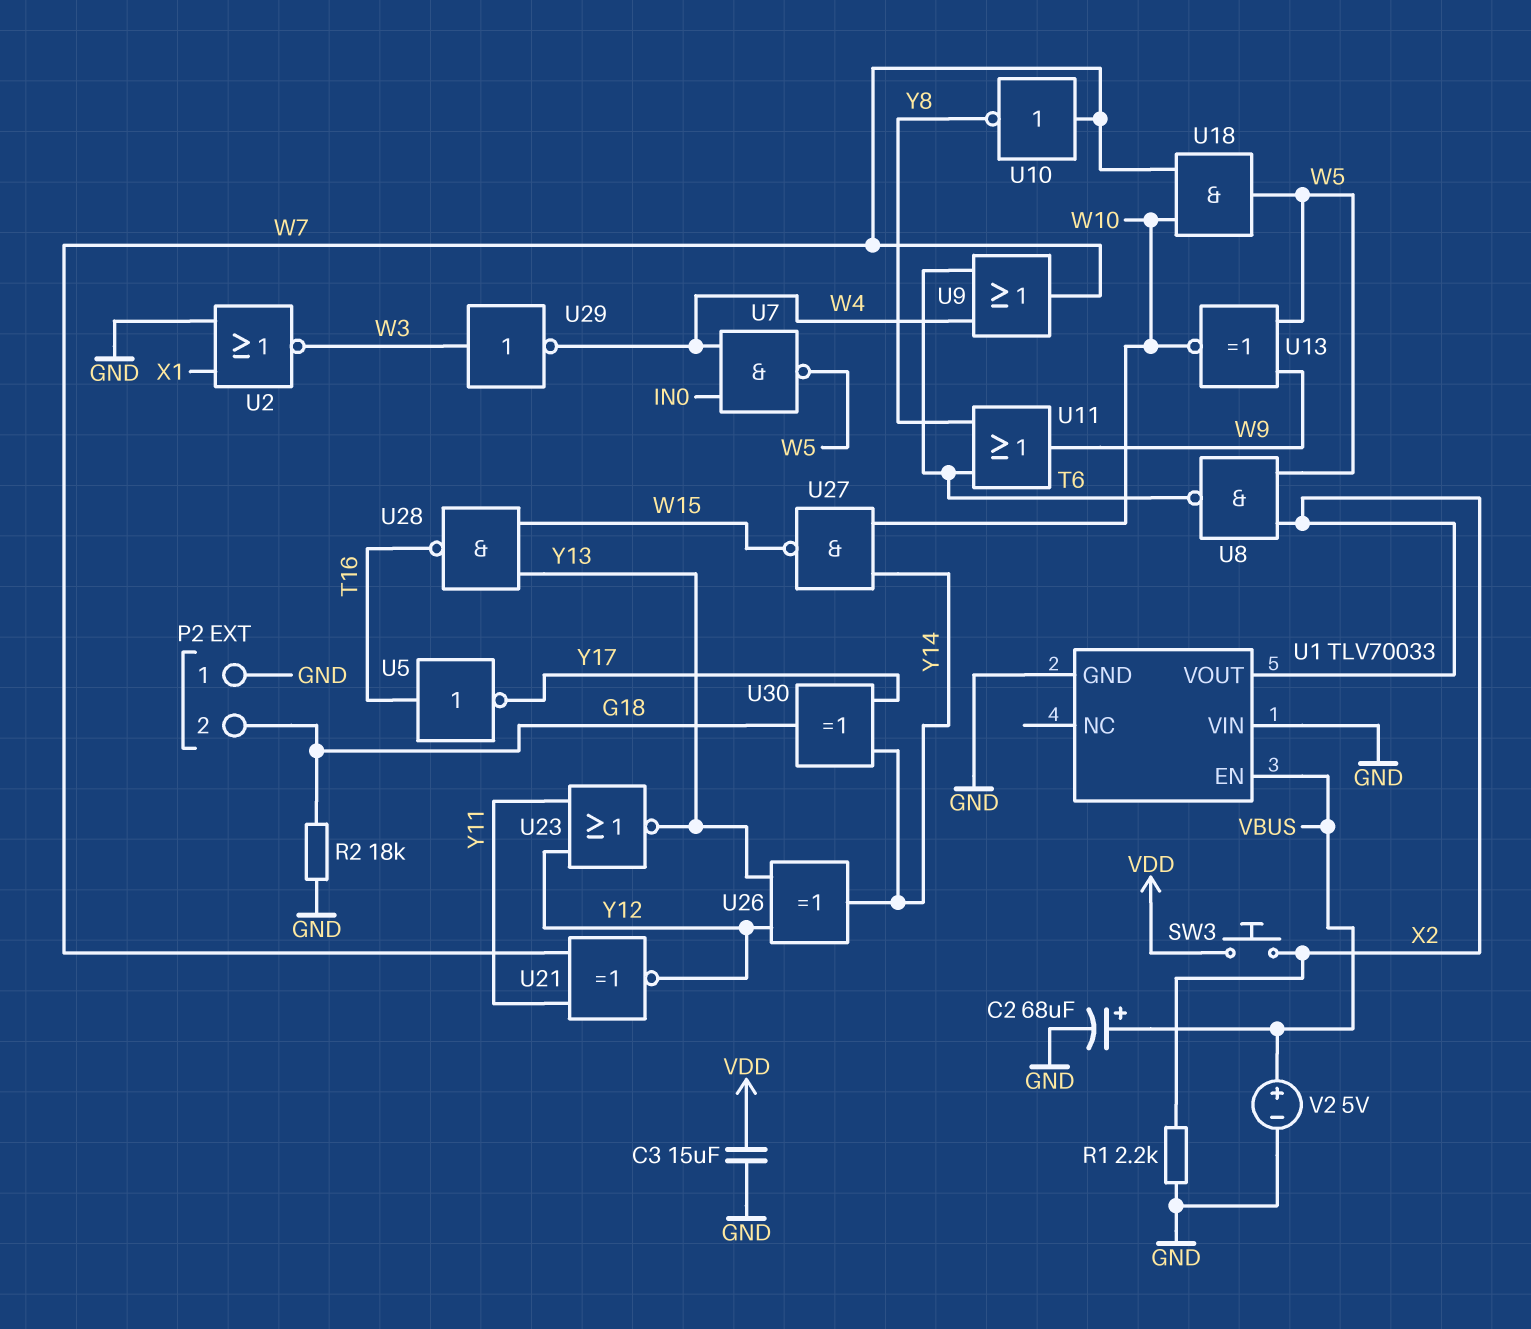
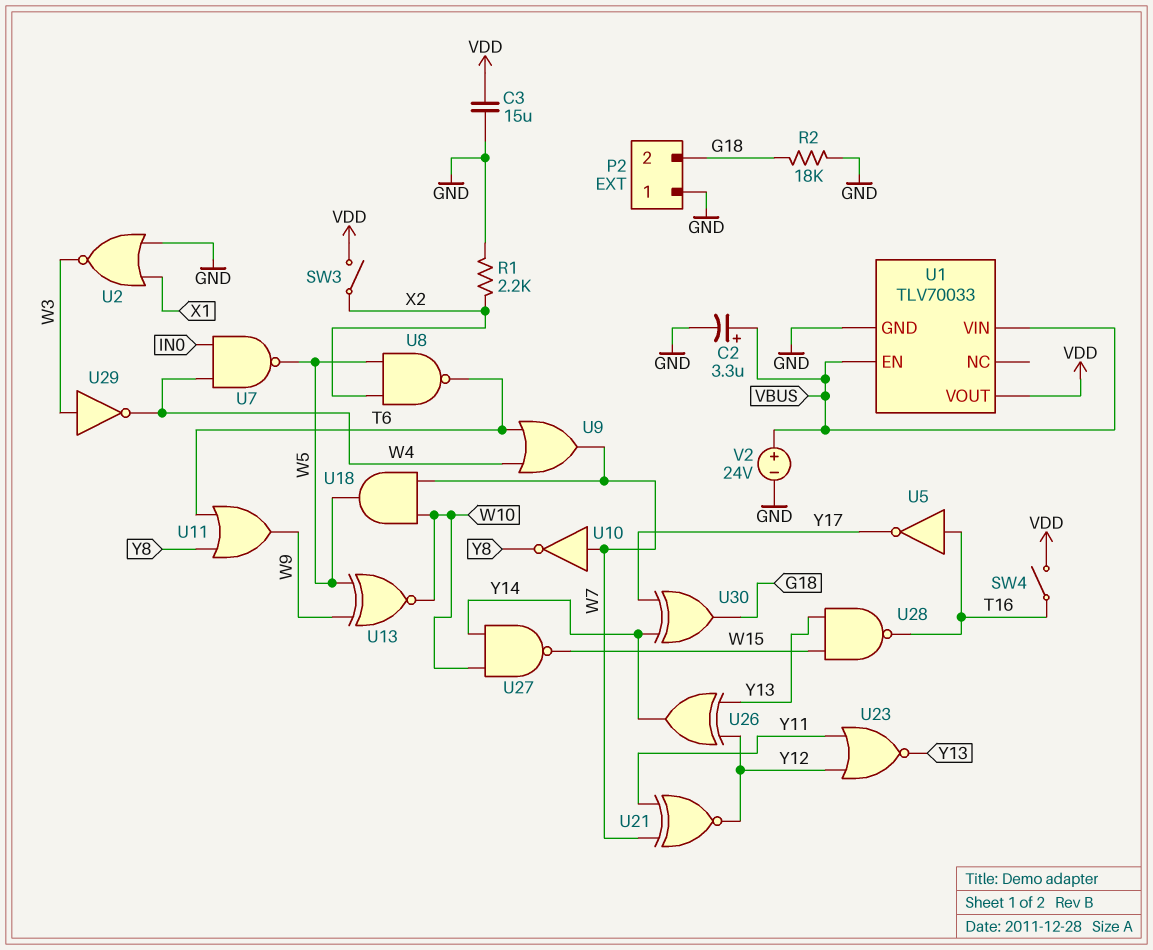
C2: 68uF (plus VBUS, minus GND) -> 3.3uF (plus VBUS, minus GND)
SW3: button (VDD, X2) -> switch (VDD, X2)
SW4: none -> switch (T16, VDD)
U1 pin VIN: GND -> VBUS
U1 pin VOUT: X2 -> VDD
V2: 5V (plus VBUS, minus GND) -> 24V (plus VBUS, minus GND)

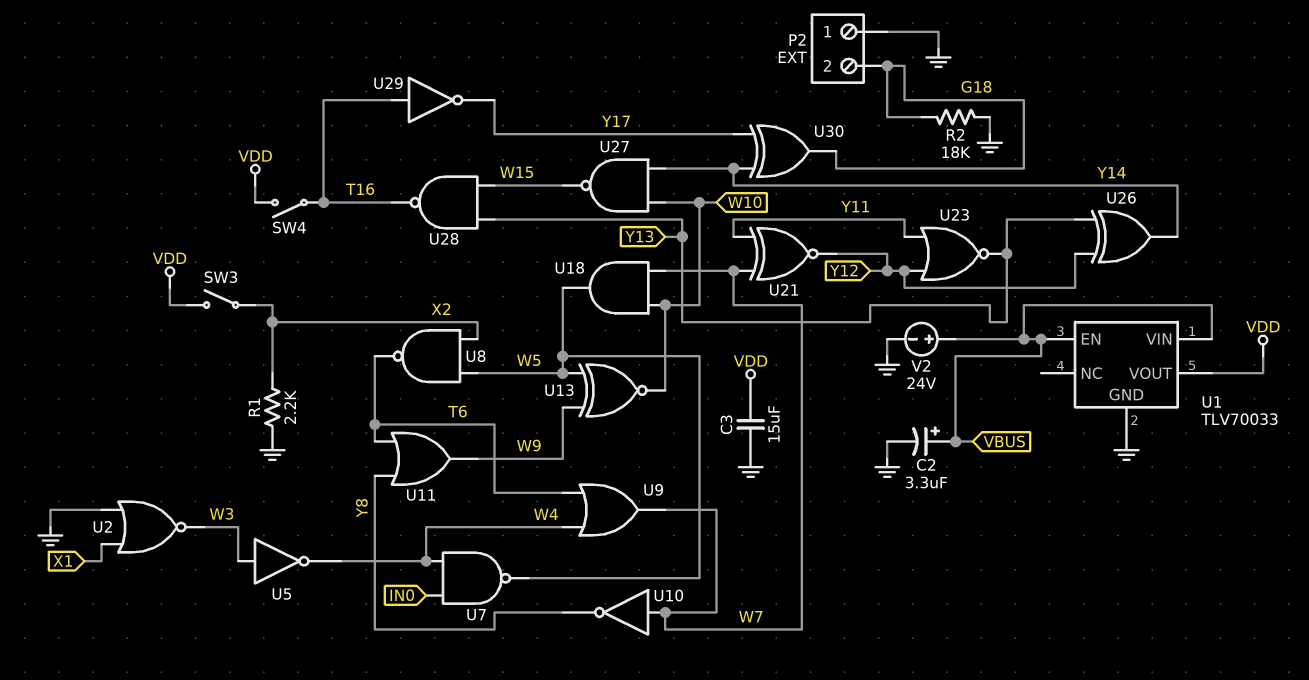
U5: NOT (in T16, out Y17) -> NOT (in W3, out W4)
U29: NOT (in W3, out W4) -> NOT (in T16, out Y17)

